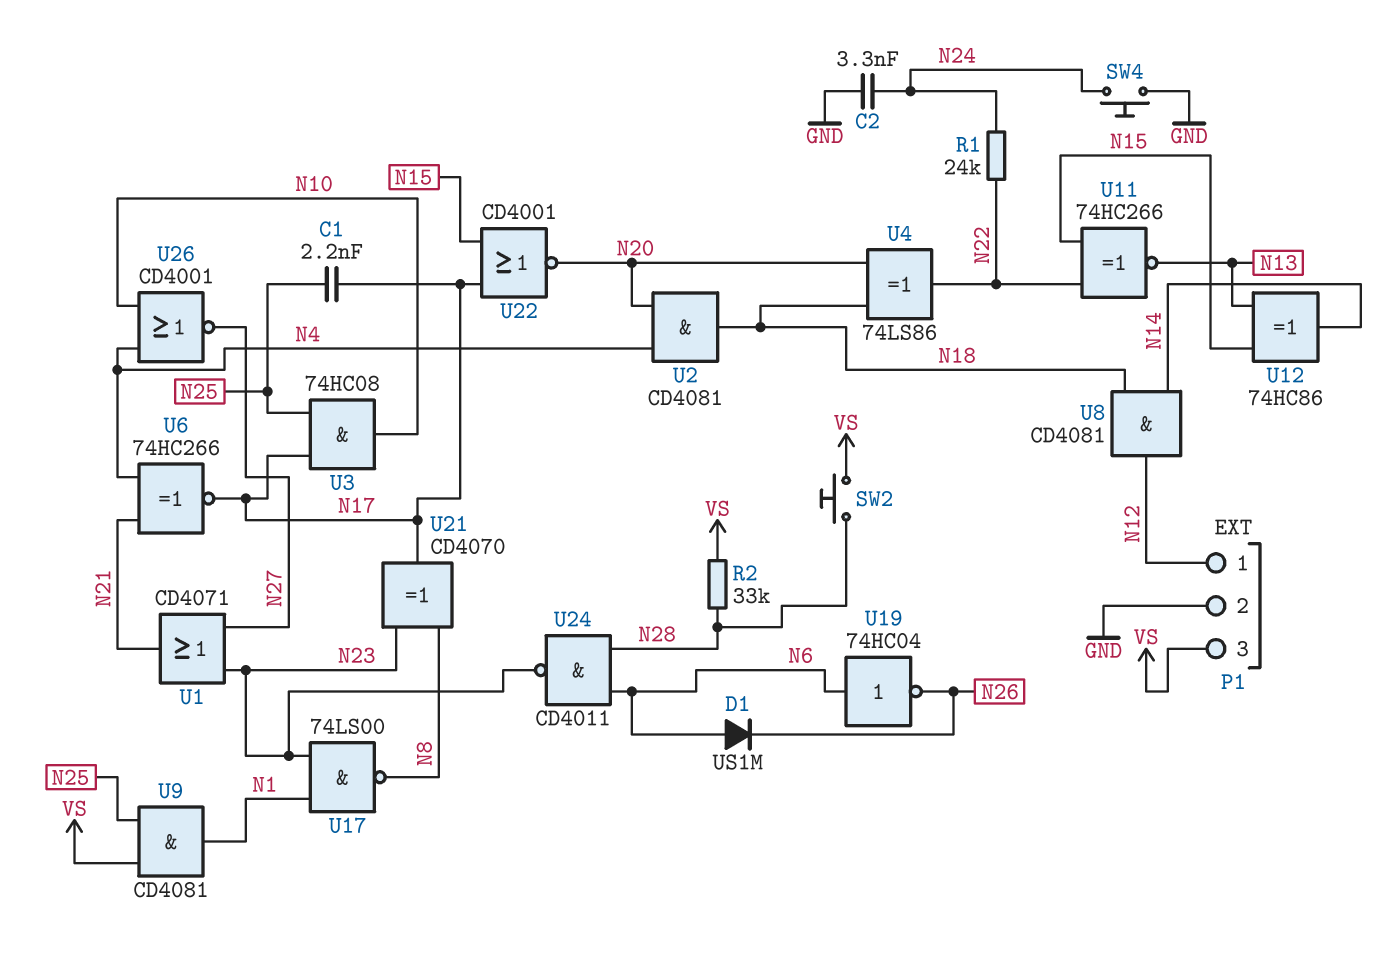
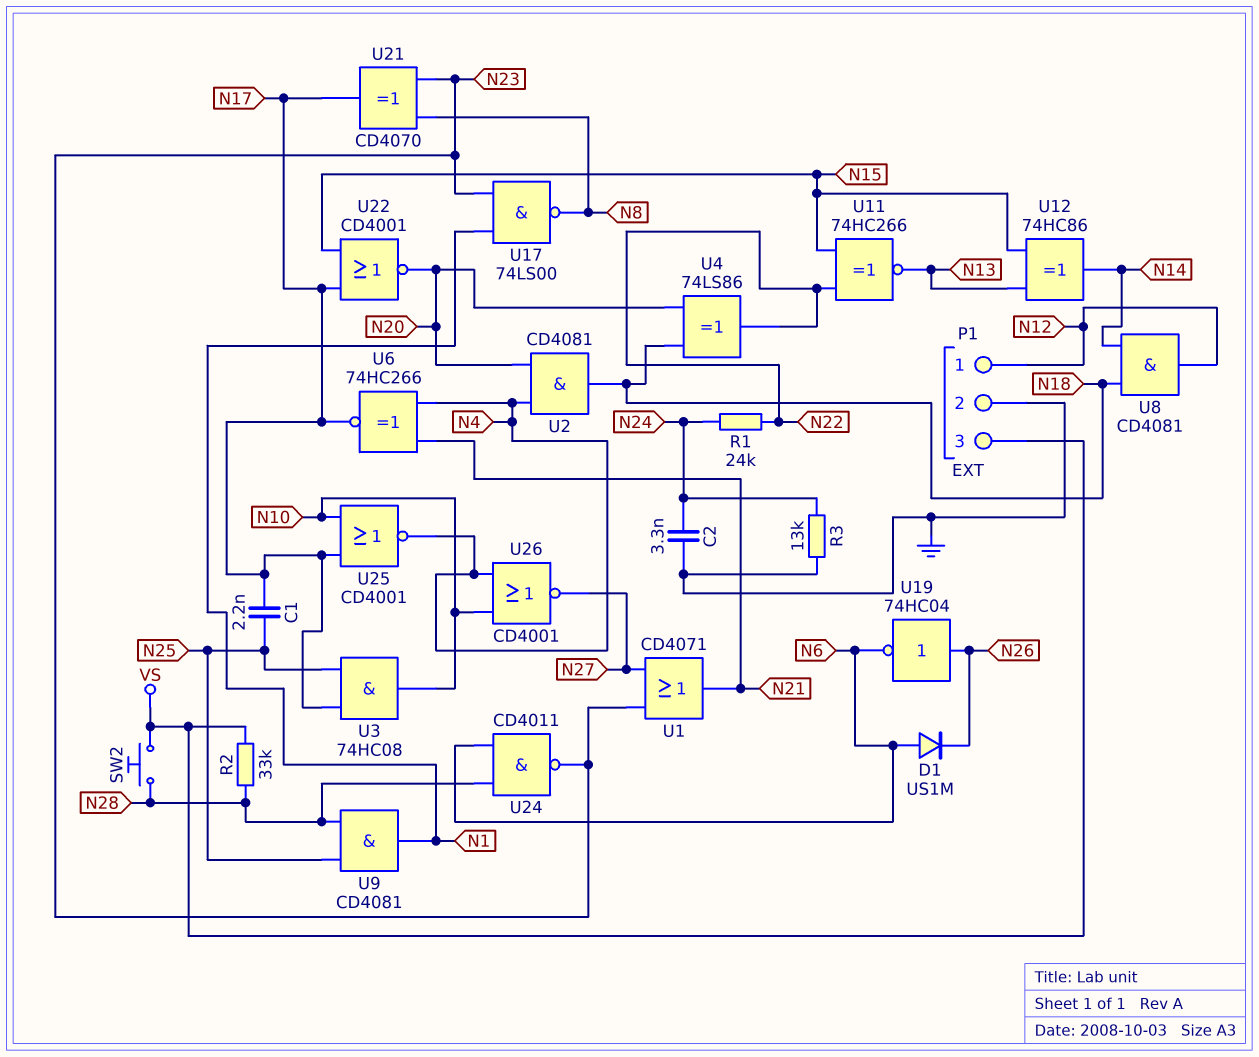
R3: none -> 13k (GND, N24)
SW4: button (GND, N24) -> none
U9: AND CD4081 (in N25, in VS, out N1) -> AND CD4081 (in N25, in N28, out N1)
U19: NOT 74HC04 (in N6, out N26) -> NOT 74HC04 (in N26, out N6)
U25: none -> NOR CD4001 (in N10, in N17, out N4)

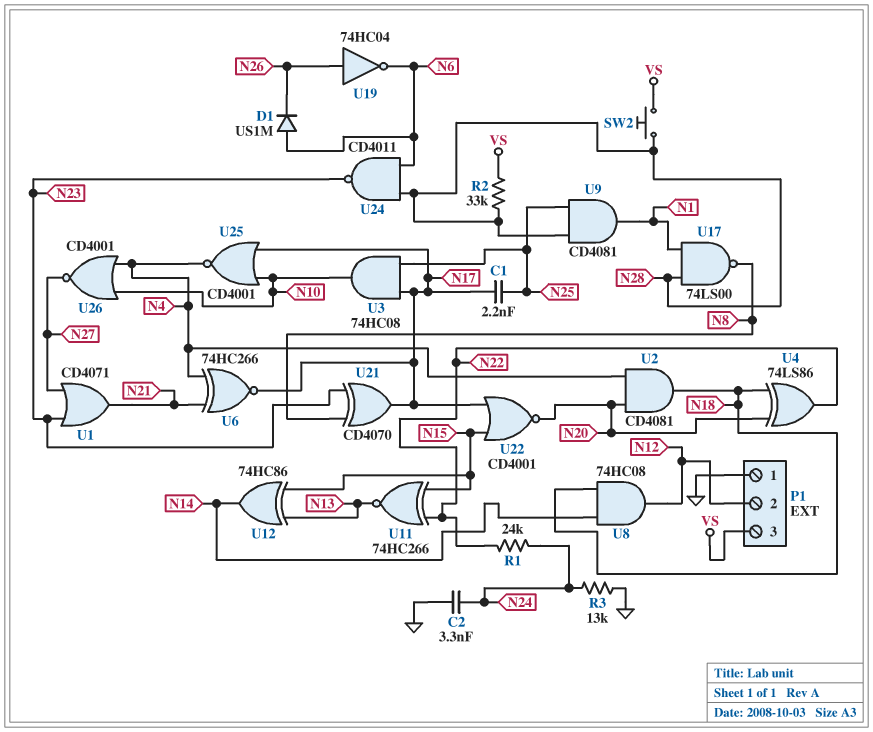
P1 pin 1: N12 -> GND
P1 pin 2: GND -> N12
U8: AND CD4081 (in N14, in N18, out N12) -> AND 74HC08 (in N14, in N18, out N12)
U17: NAND 74LS00 (in N1, in N23, out N8) -> NAND 74LS00 (in N1, in N28, out N8)

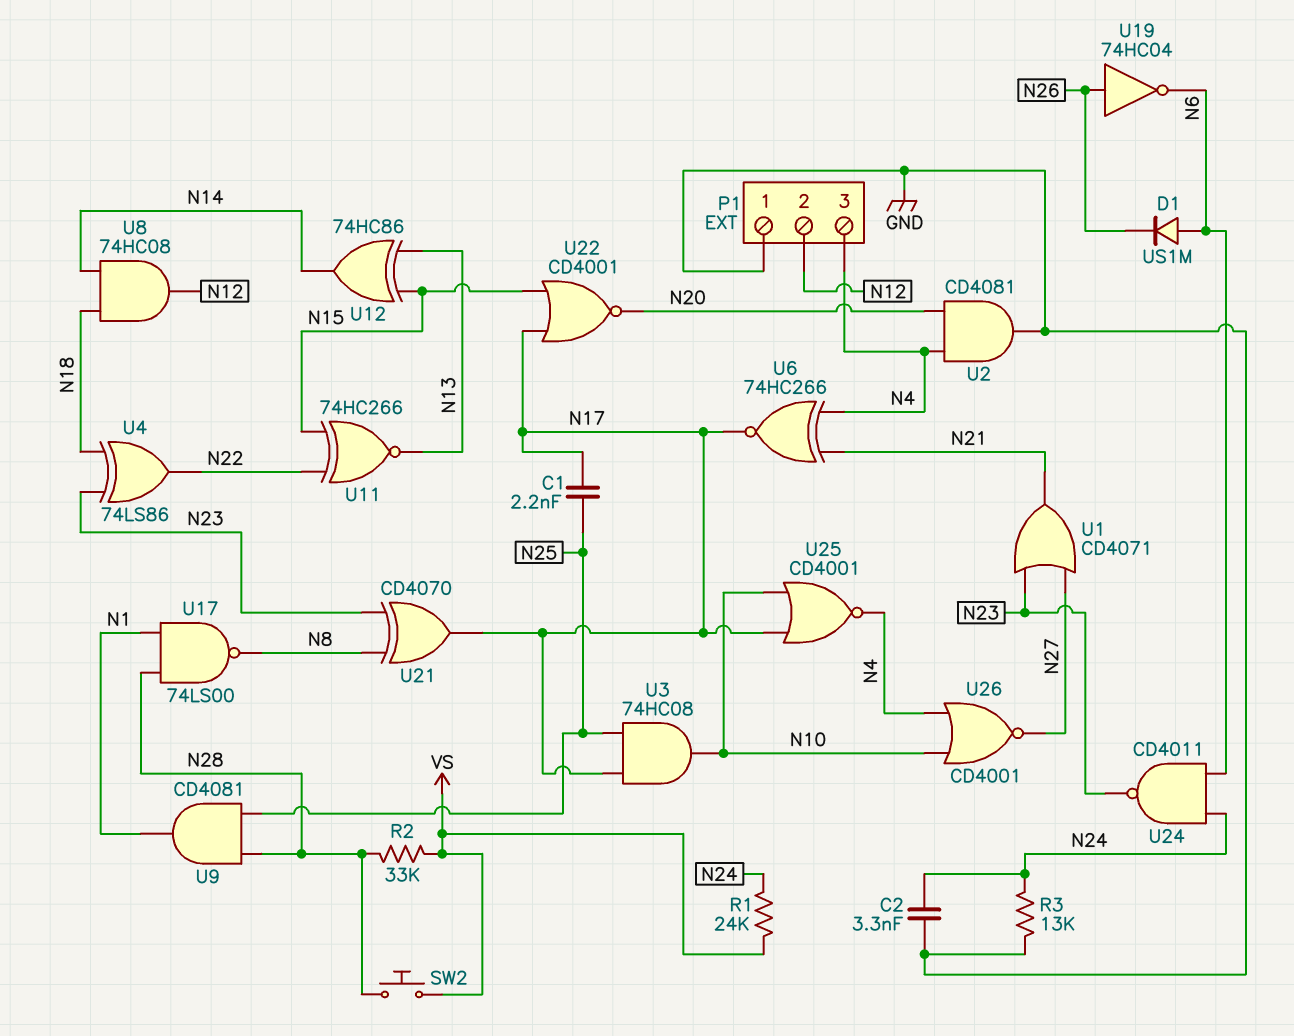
P1 pin 3: VS -> N4
R1: 24k (N22, N24) -> 24k (N24, VS)
U2: AND CD4081 (in N4, in N20, out N18) -> AND CD4081 (in N4, in N20, out GND)
U4: XOR 74LS86 (in N18, in N20, out N22) -> XOR 74LS86 (in N18, in N23, out N22)
U24: NAND CD4011 (in N6, in N28, out N23) -> NAND CD4011 (in N6, in N24, out N23)

